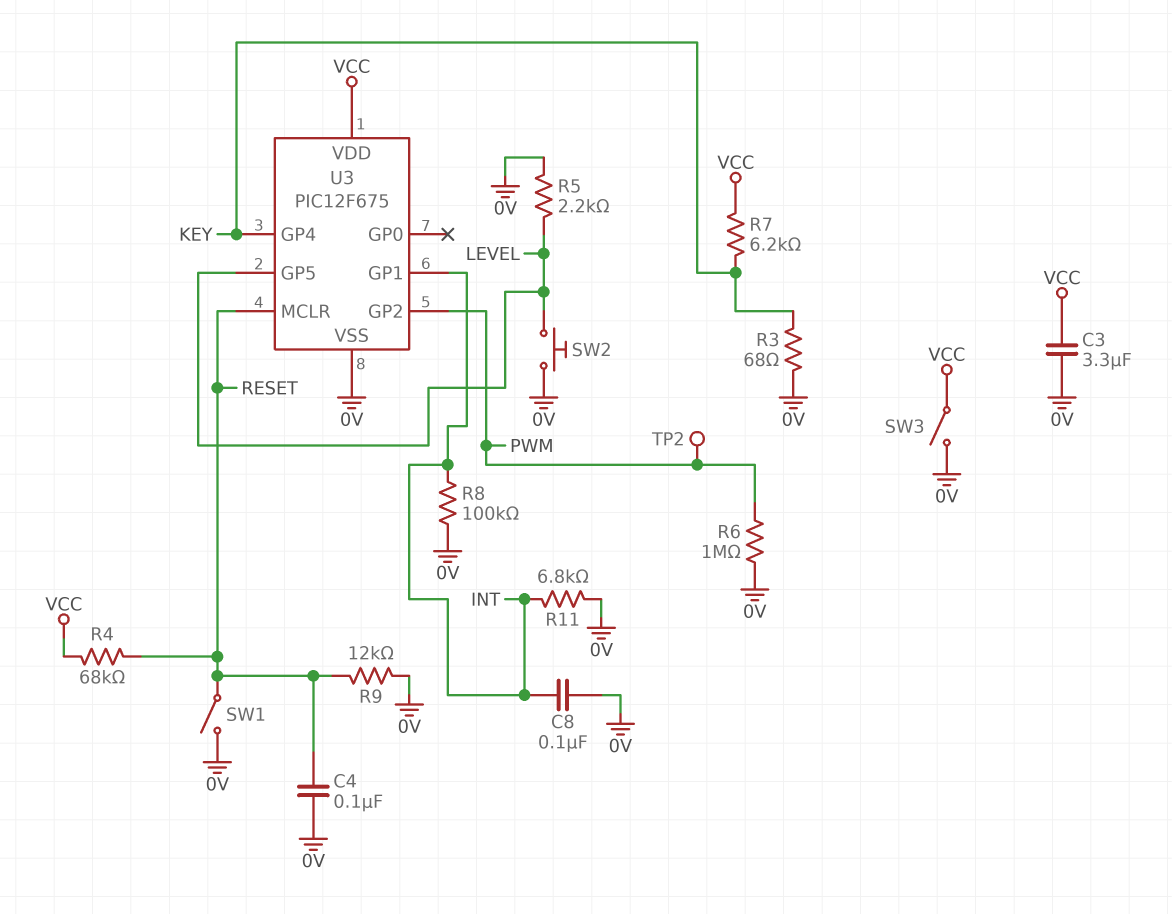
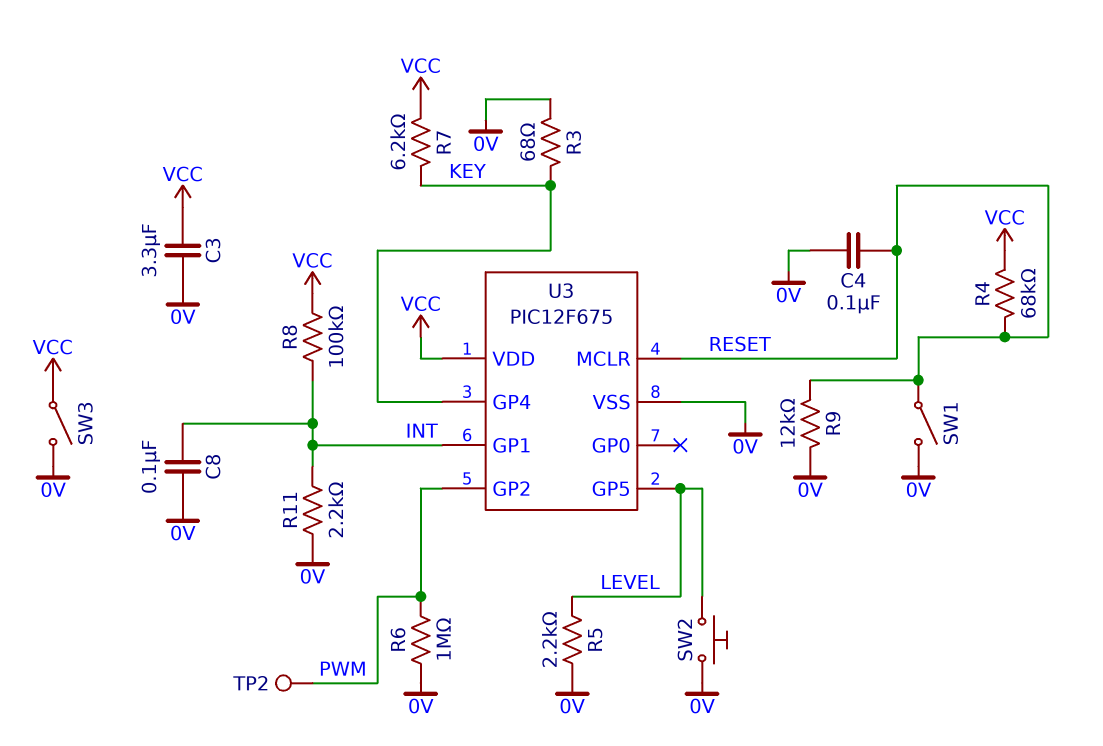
R8: 100k (0V, INT) -> 100k (INT, VCC)
R11: 6.8k (0V, INT) -> 2.2k (0V, INT)

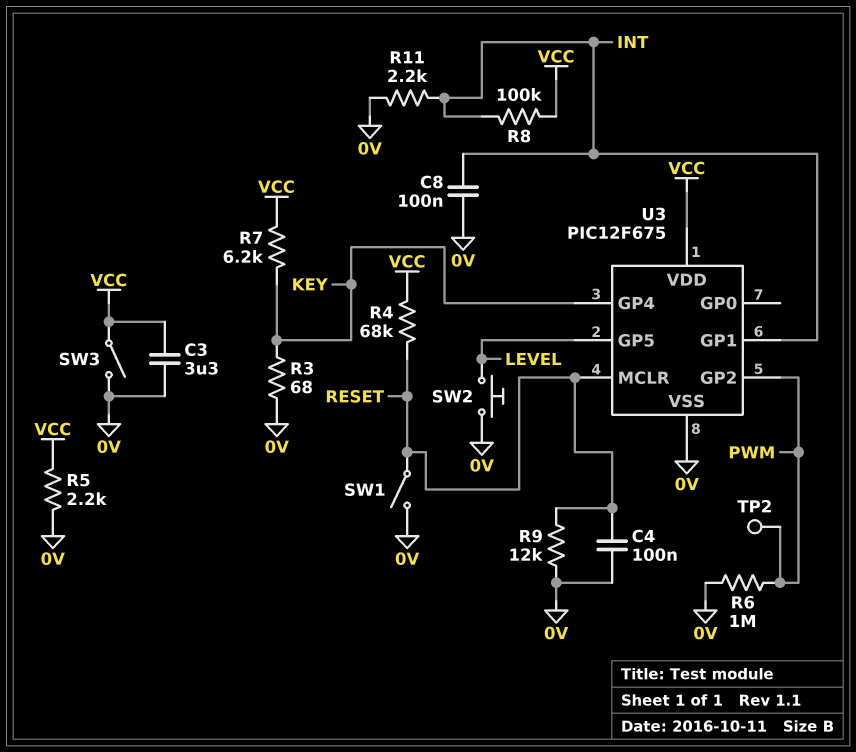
R5: 2.2k (0V, LEVEL) -> 2.2k (0V, VCC)

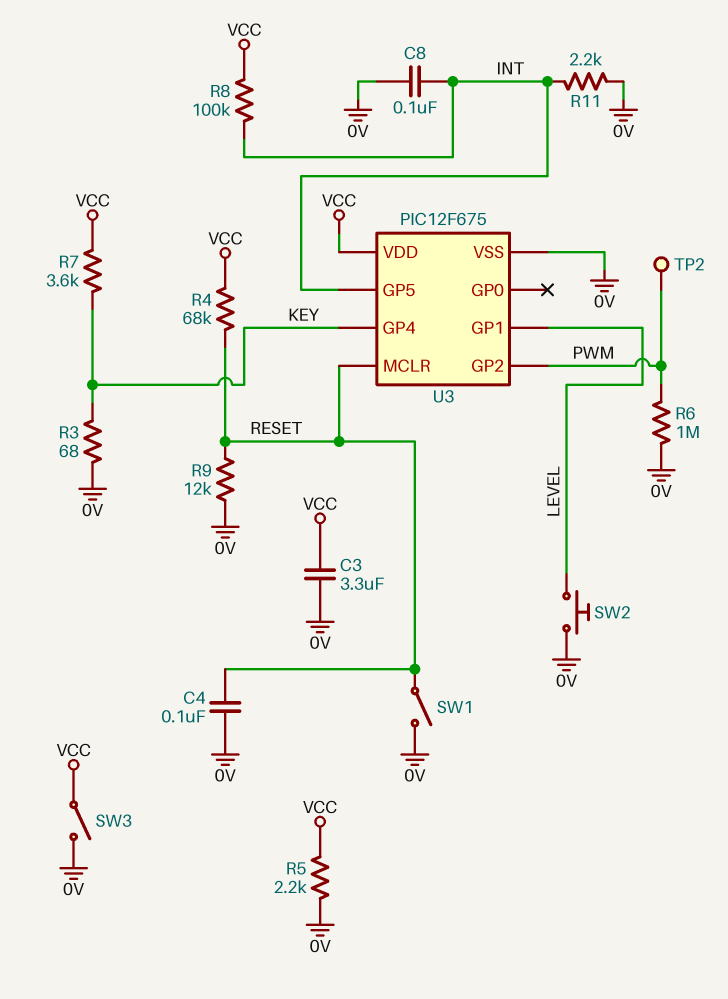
R7: 6.2k (KEY, VCC) -> 3.6k (KEY, VCC)
U3 pin GP1: INT -> LEVEL
U3 pin GP5: LEVEL -> INT

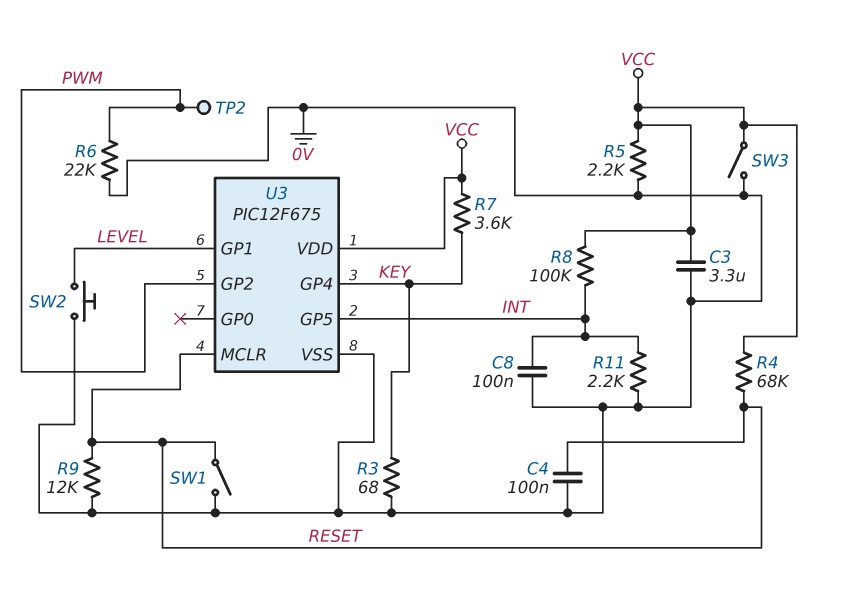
R6: 1M (0V, PWM) -> 22k (0V, PWM)

